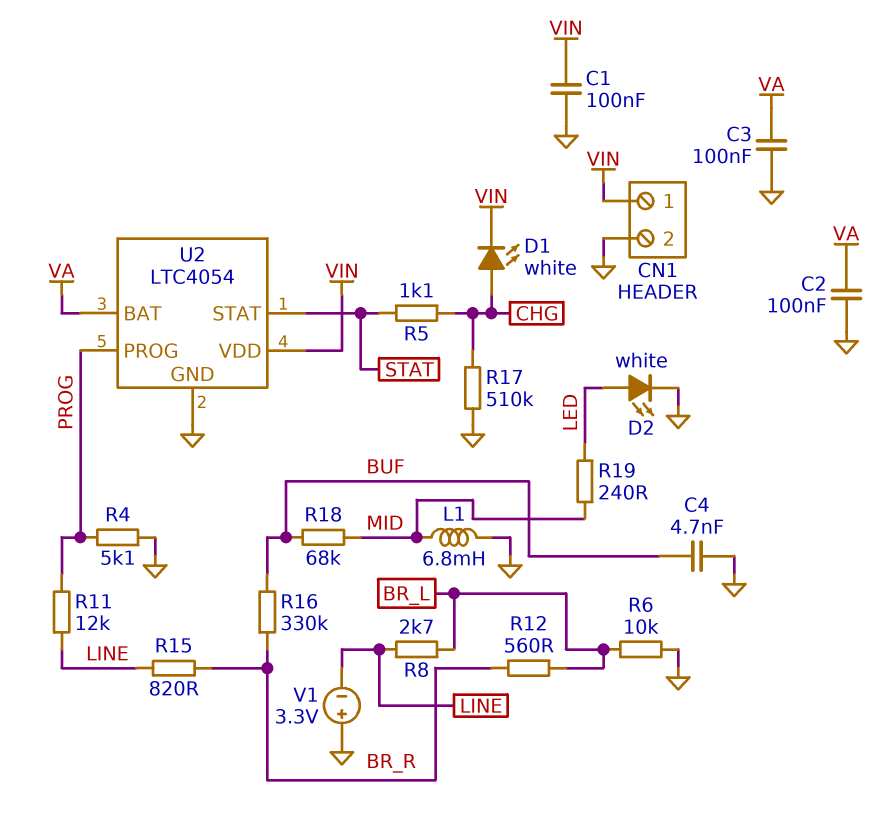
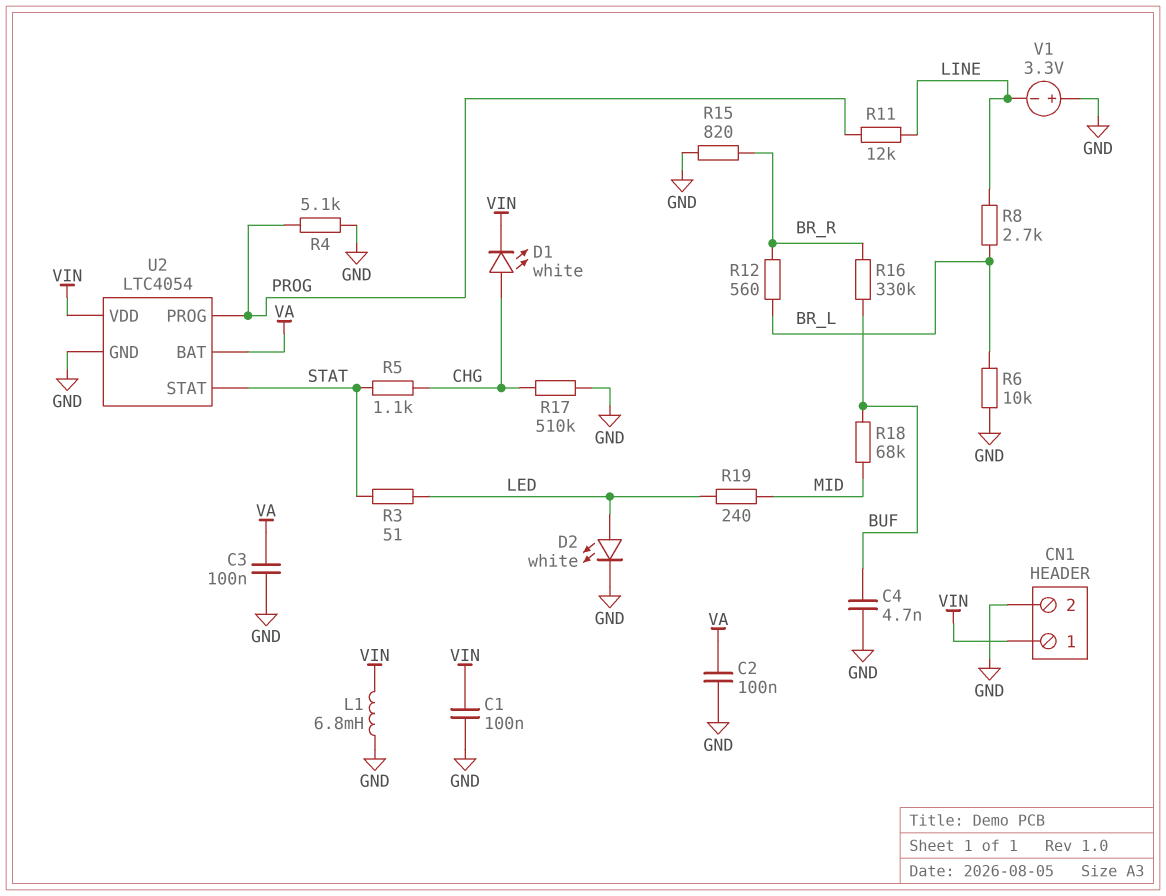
L1: 6.8mH (GND, MID) -> 6.8mH (GND, VIN)
R3: none -> 51 (LED, STAT)
R15: 820 (BR_R, LINE) -> 820 (BR_R, GND)

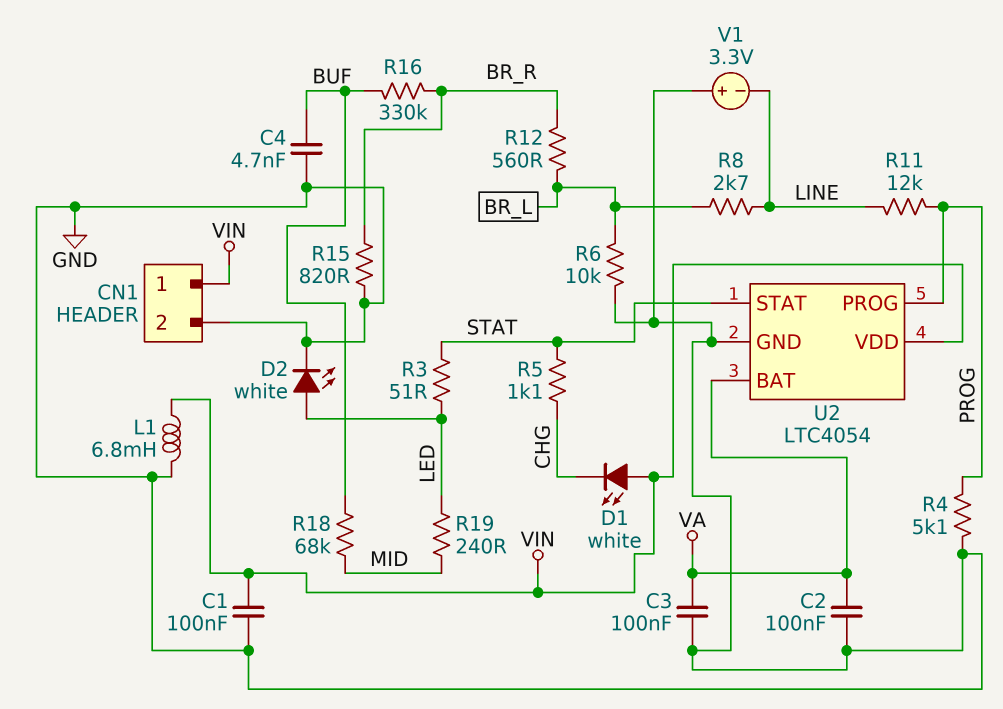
D1: LED white (A CHG, K VIN) -> LED white (A VIN, K CHG)
R17: 510k (CHG, GND) -> none

